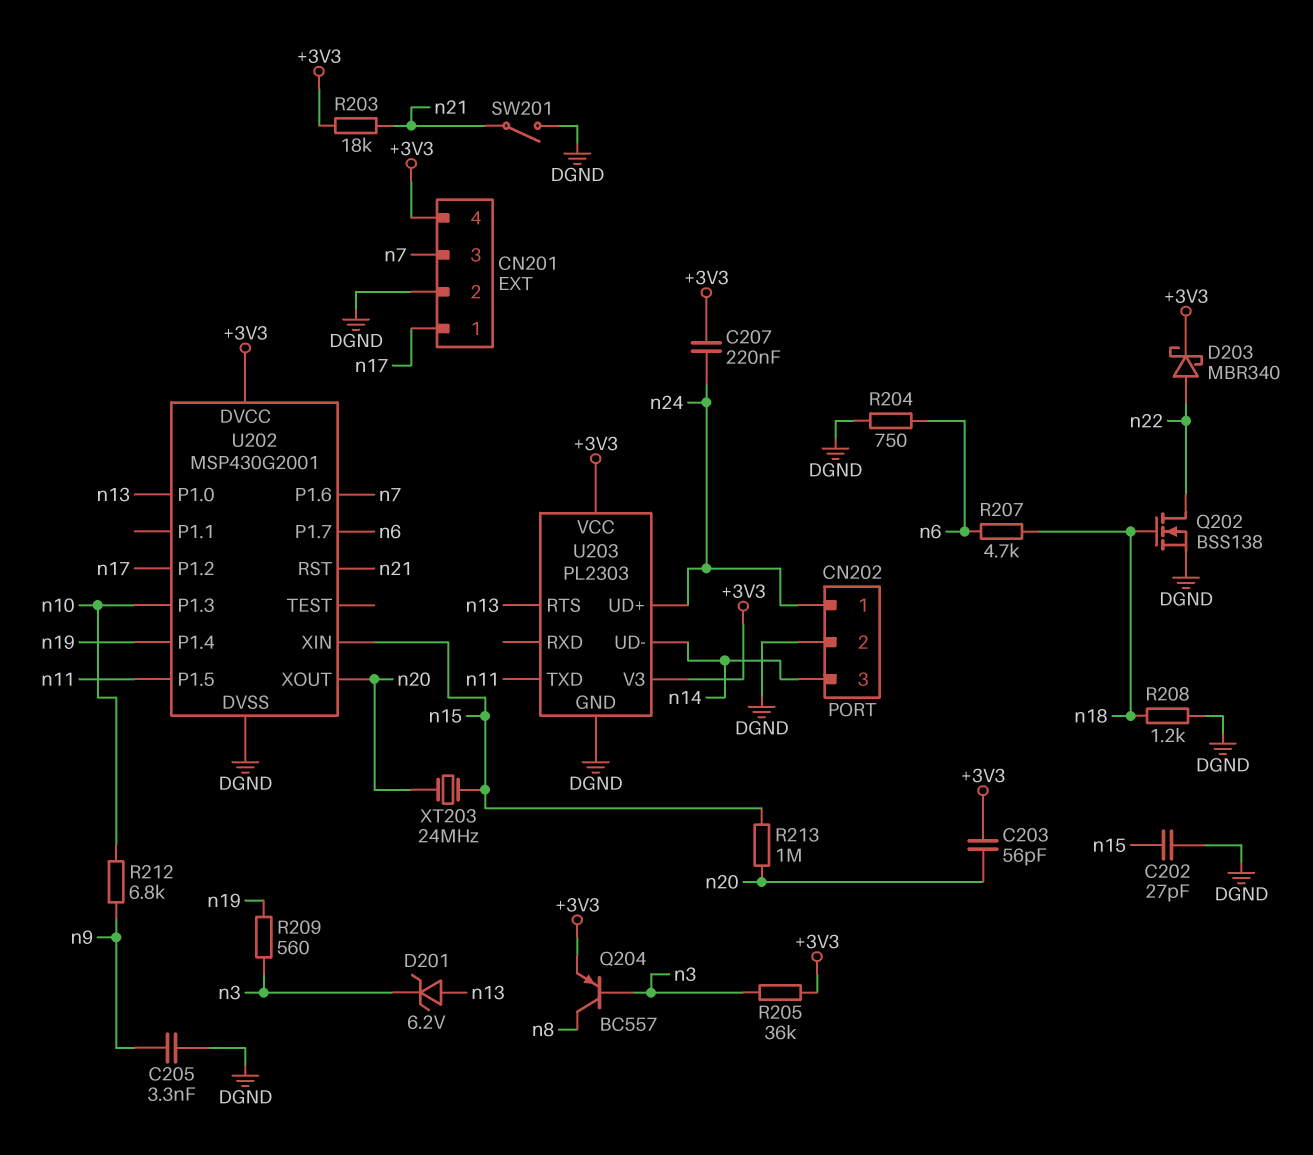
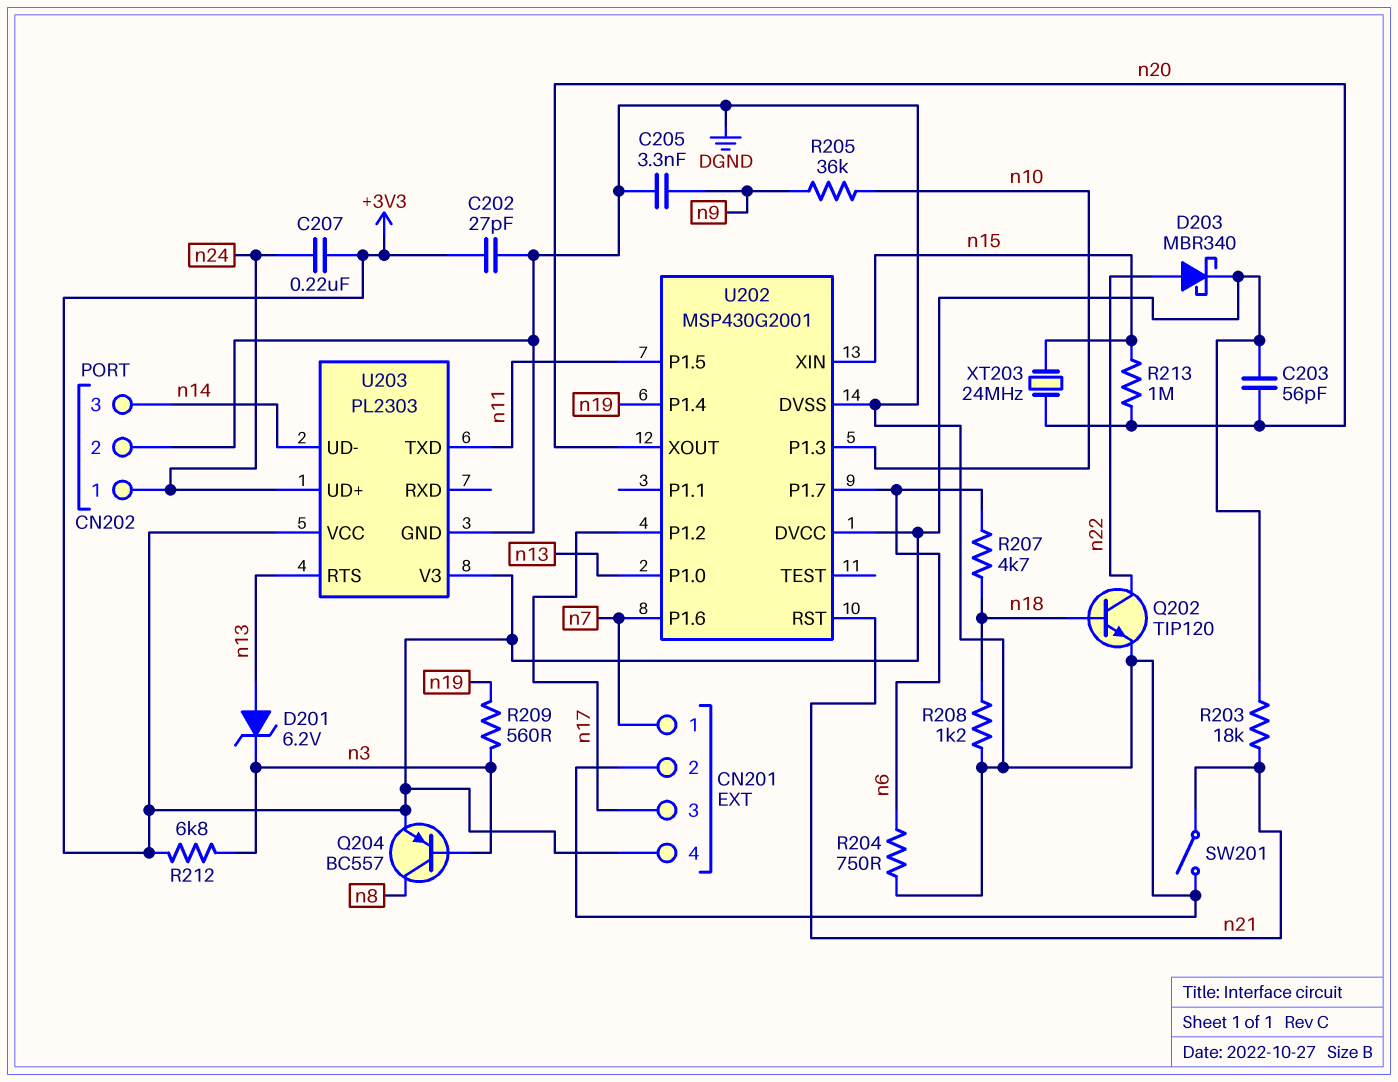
C202: 27pF (DGND, n15) -> 27pF (+3V3, DGND)
CN201 pin 1: n17 -> n7
CN201 pin 3: n7 -> n17
Q202: NMOS BSS138 (G n18, D n22, S DGND) -> NPN TIP120 (B n18, C n22, E DGND)
R205: 36k (+3V3, n3) -> 36k (n9, n10)
R212: 6.8k (n9, n10) -> 6.8k (+3V3, n3)

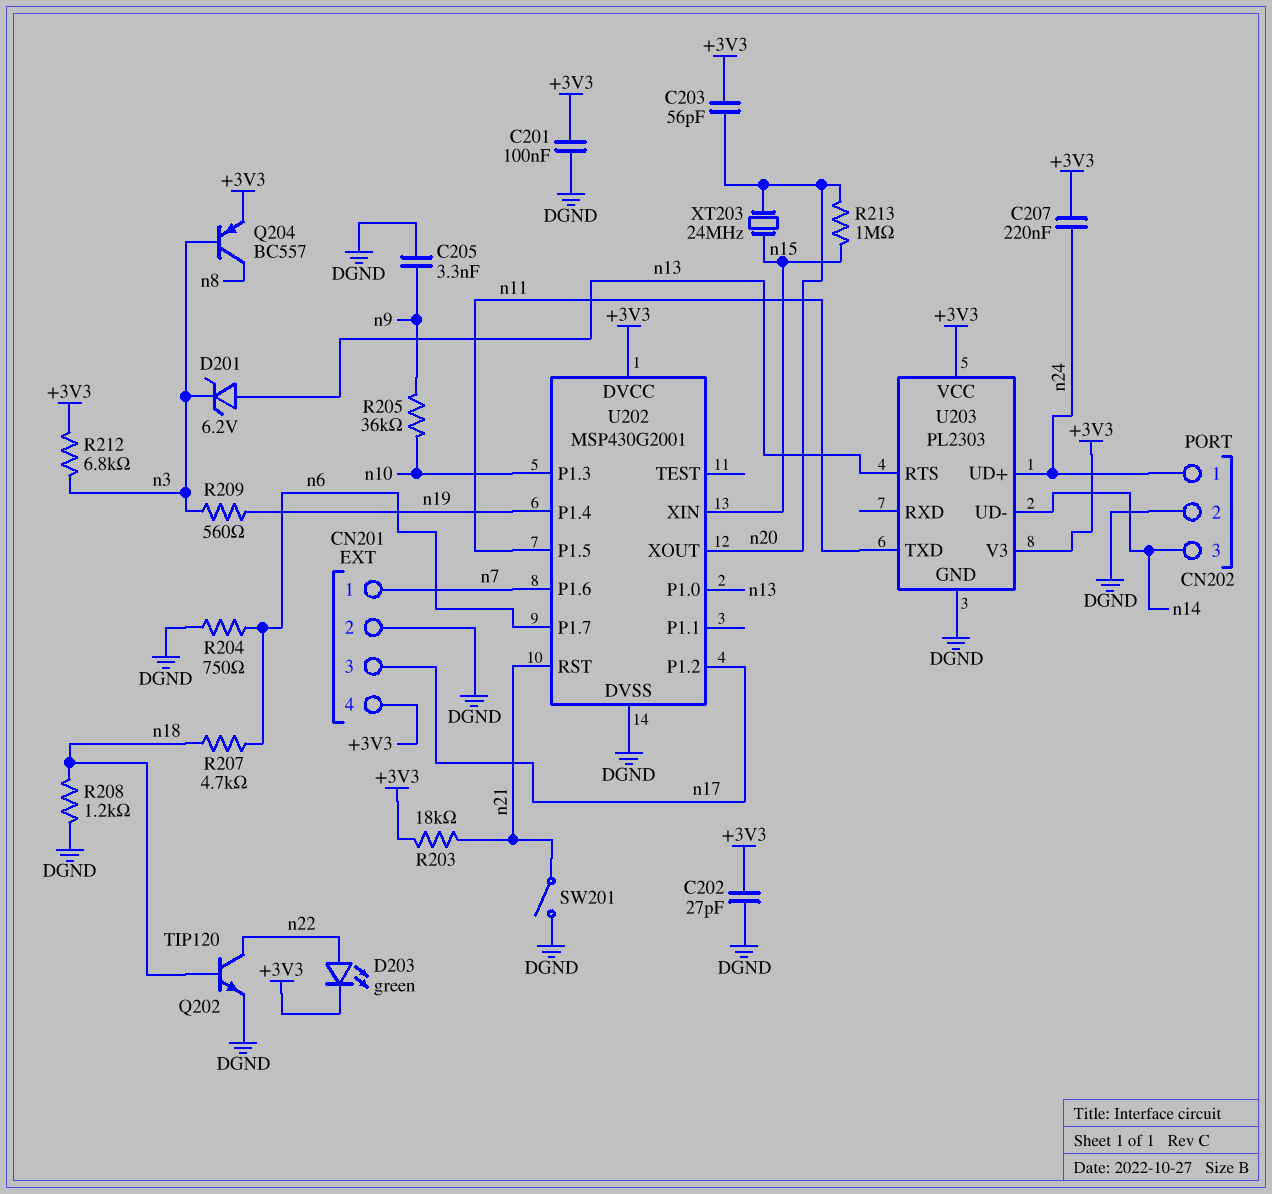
C201: none -> 100nF (+3V3, DGND)
D203: schottky MBR340 (A n22, K +3V3) -> LED green (A n22, K +3V3)

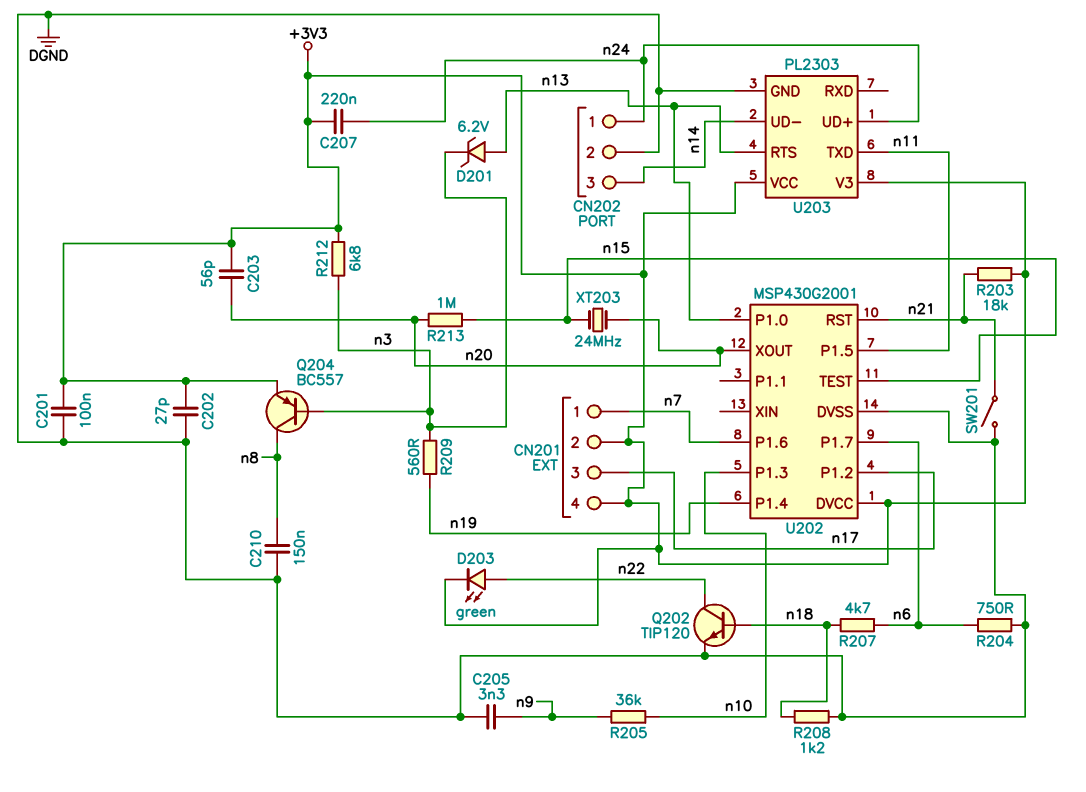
C210: none -> 150nF (DGND, n8)
CN201 pin 2: DGND -> +3V3
U202 pin TEST: none -> n15
U202 pin XIN: n15 -> none

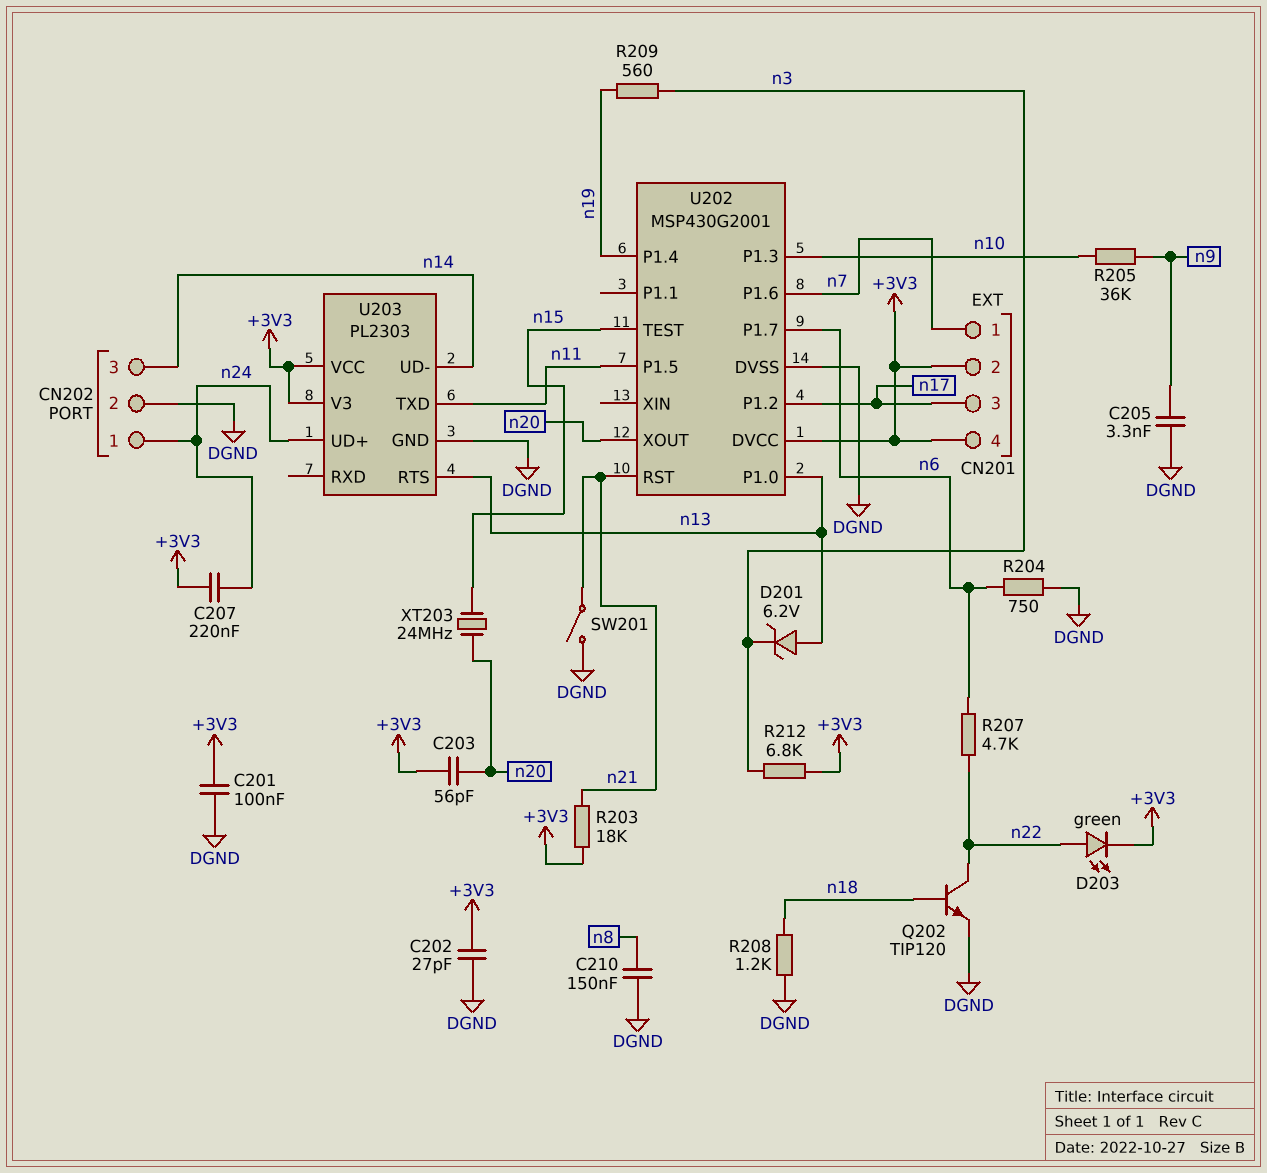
Q204: PNP BC557 (B n3, C n8, E +3V3) -> none
R207: 4.7k (n6, n18) -> 4.7k (n6, n22)
R213: 1M (n15, n20) -> none

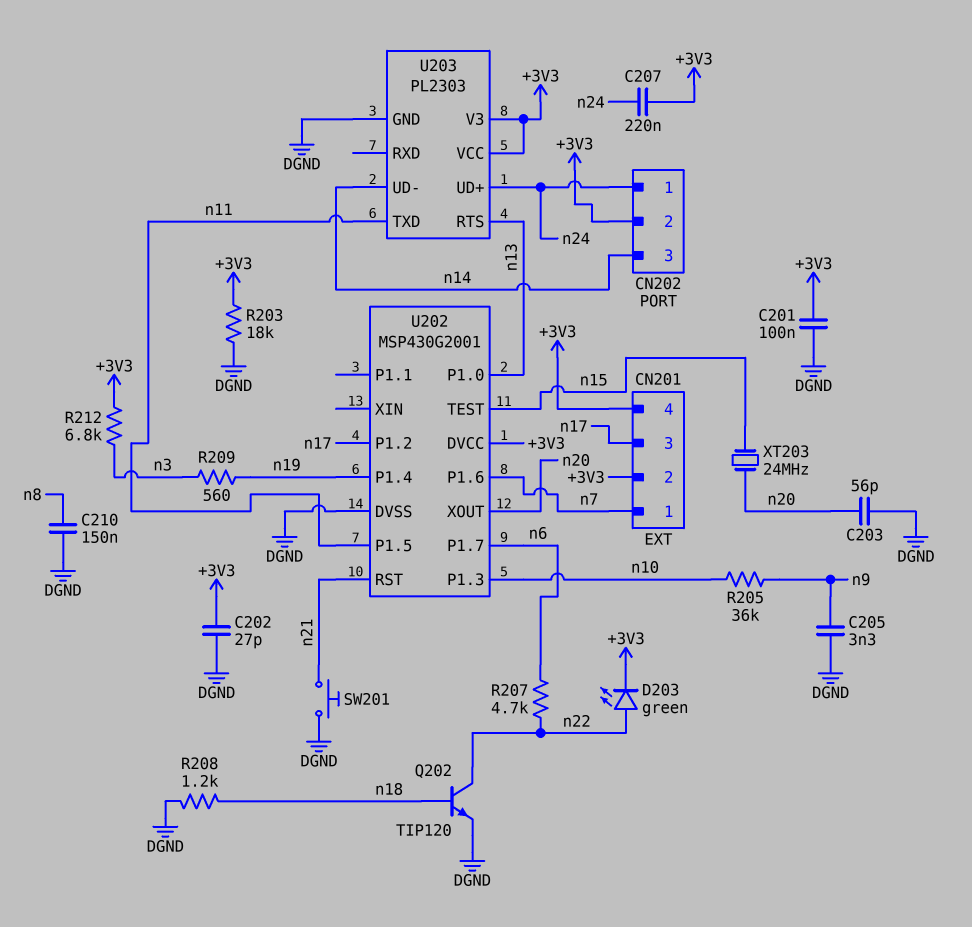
C203: 56pF (+3V3, n20) -> 56pF (DGND, n20)
CN202 pin 2: DGND -> +3V3
D201: zener 6.2V (A n13, K n3) -> none
R203: 18k (+3V3, n21) -> 18k (+3V3, DGND)
R204: 750 (DGND, n6) -> none
SW201: switch (DGND, n21) -> button (DGND, n21)

